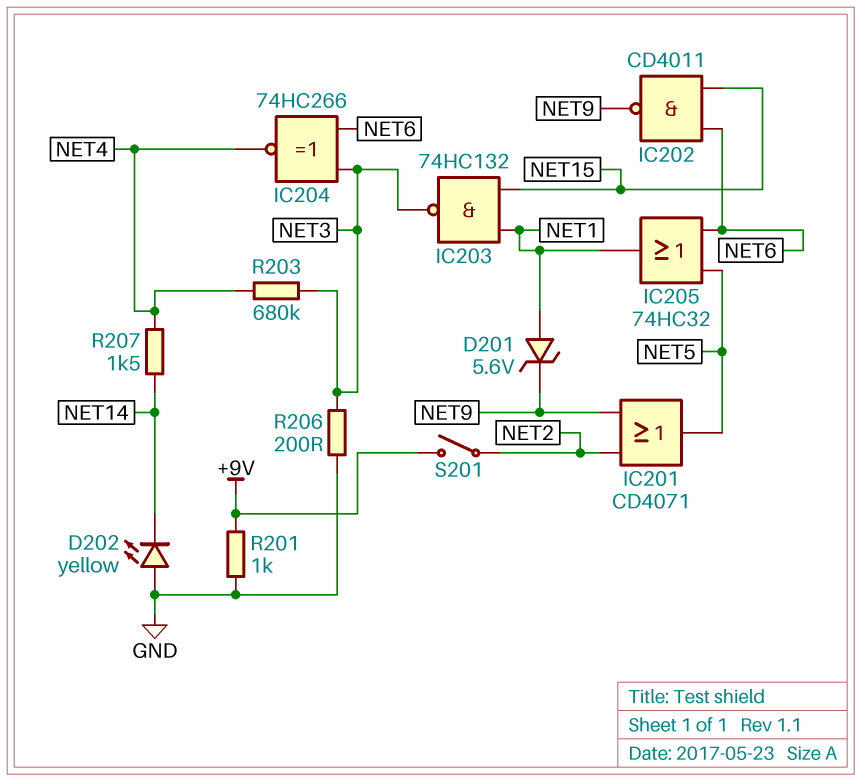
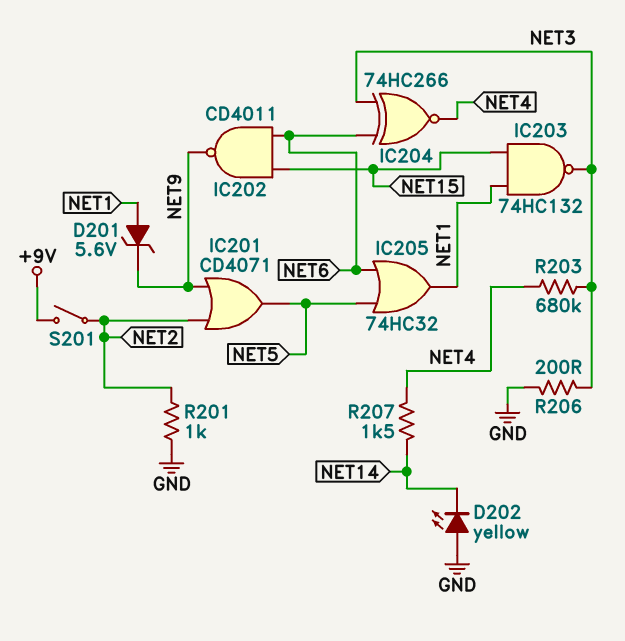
R201: 1k (+9V, GND) -> 1k (GND, NET2)

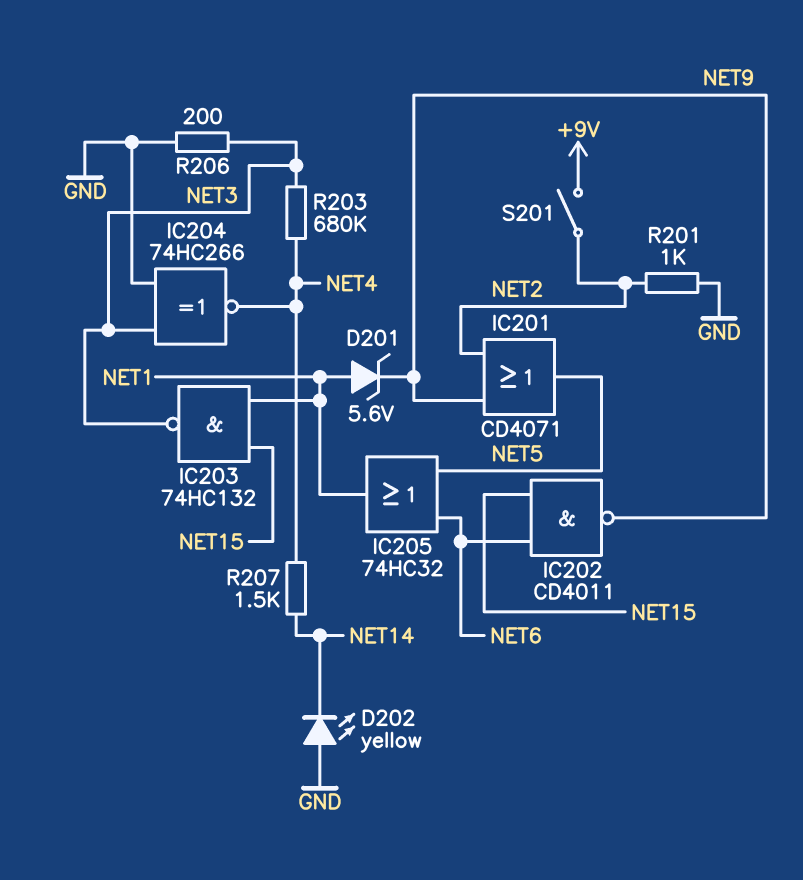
IC204: XNOR 74HC266 (in NET3, in NET6, out NET4) -> XNOR 74HC266 (in GND, in NET3, out NET4)

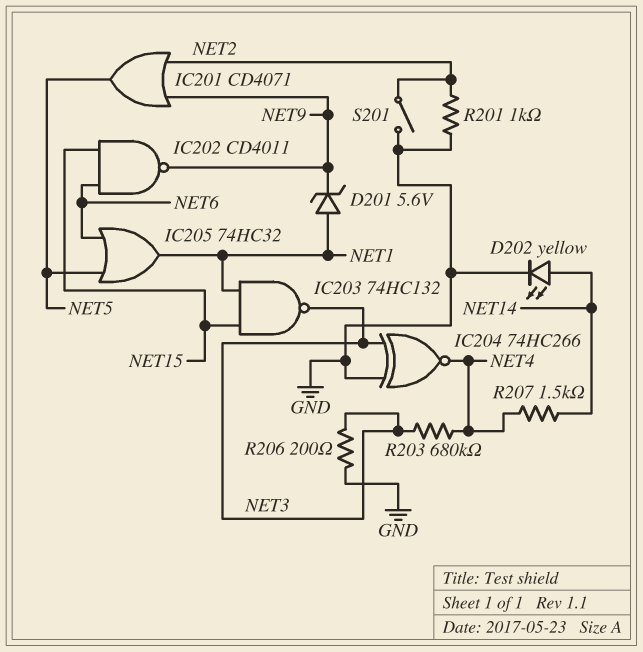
D202: LED yellow (A GND, K NET14) -> LED yellow (A NET14, K GND)
S201: switch (+9V, NET2) -> switch (GND, NET2)

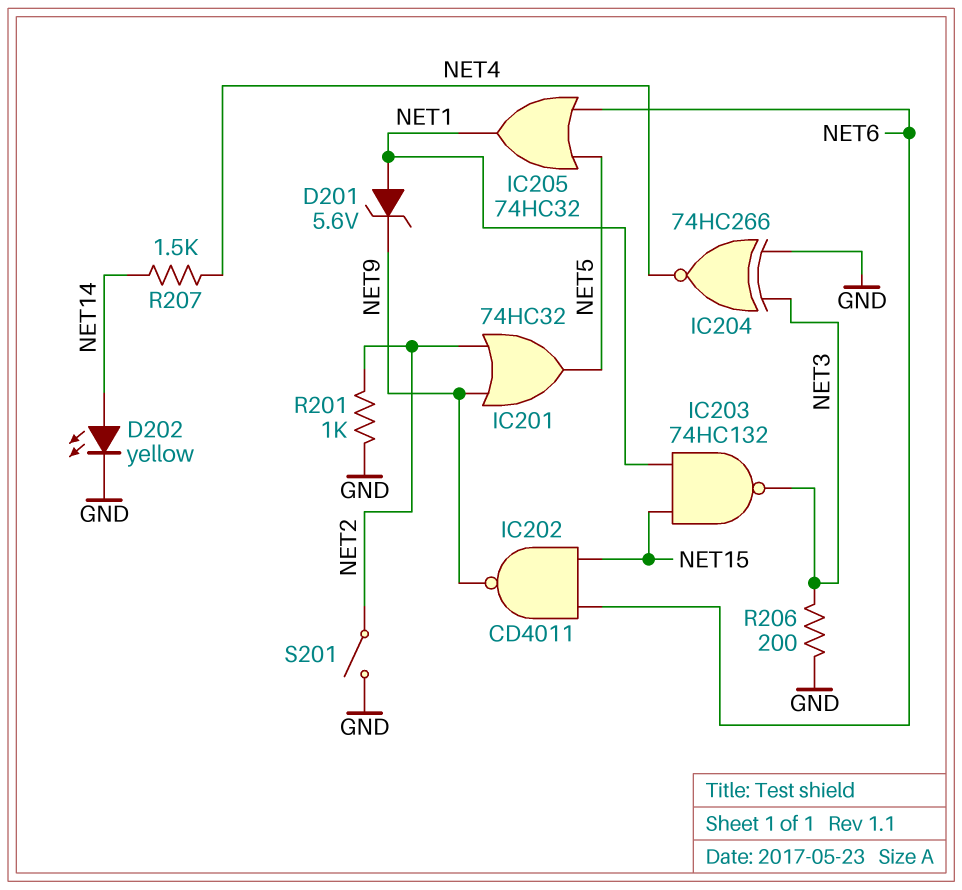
IC201: OR CD4071 (in NET2, in NET9, out NET5) -> OR 74HC32 (in NET2, in NET9, out NET5)
R203: 680k (NET3, NET4) -> none

